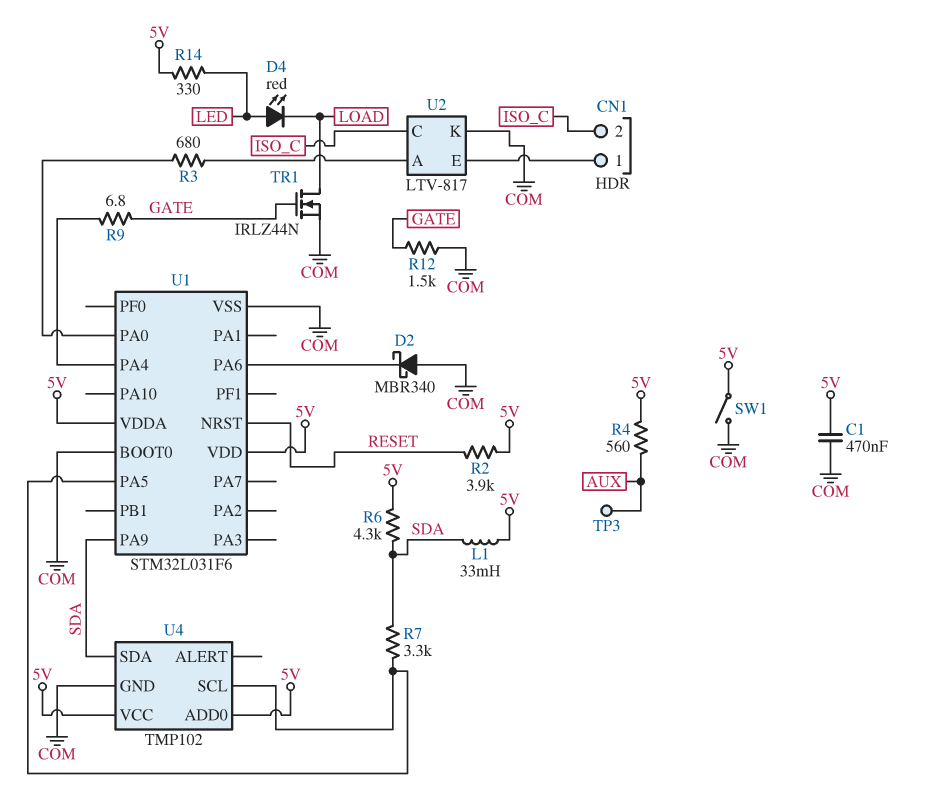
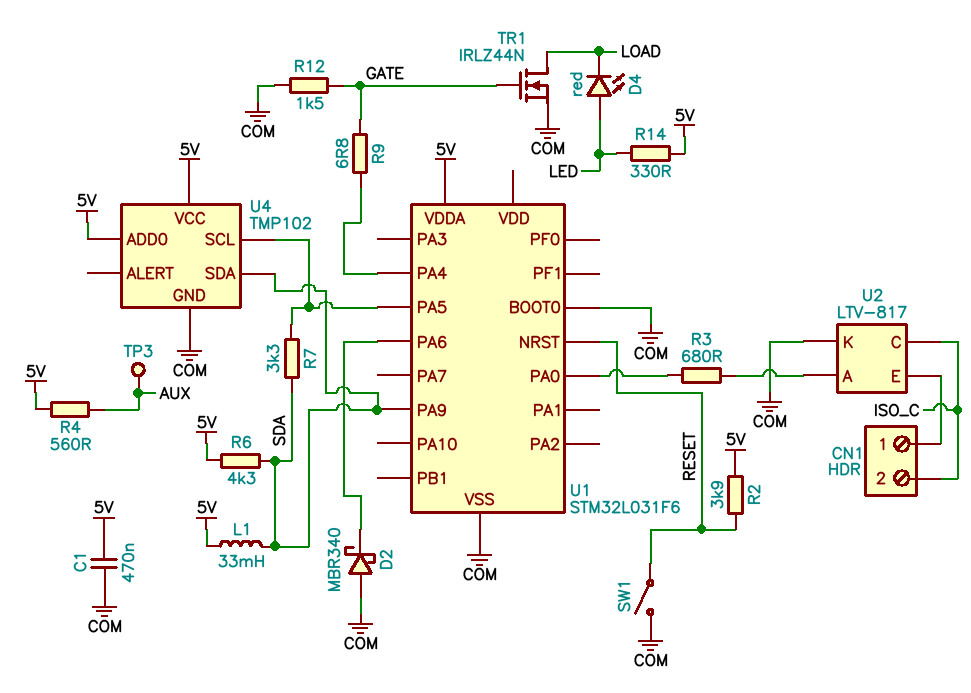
SW1: switch (5V, COM) -> switch (COM, RESET)
U1 pin VDD: 5V -> none

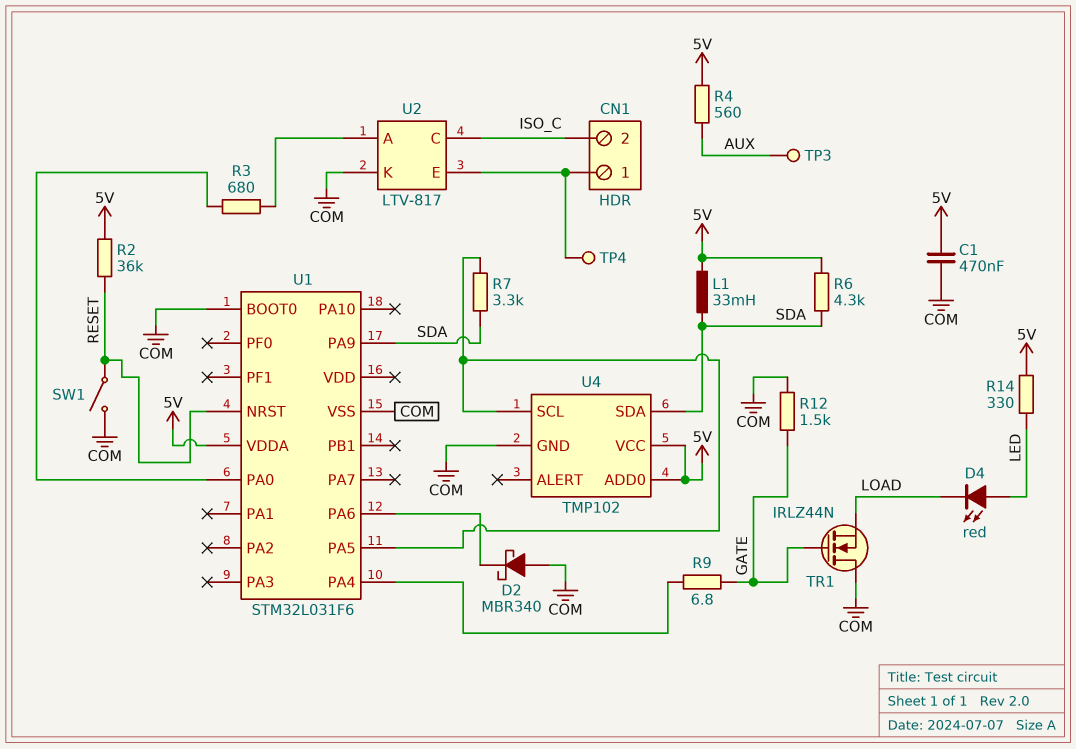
R2: 3.9k (5V, RESET) -> 36k (5V, RESET)
TP4: none -> test point (CN1/1)
TR1: NMOS IRLZ44N (G GATE, D LOAD, S COM) -> NMOS IRLZ44N (G GATE, D COM, S LOAD)

